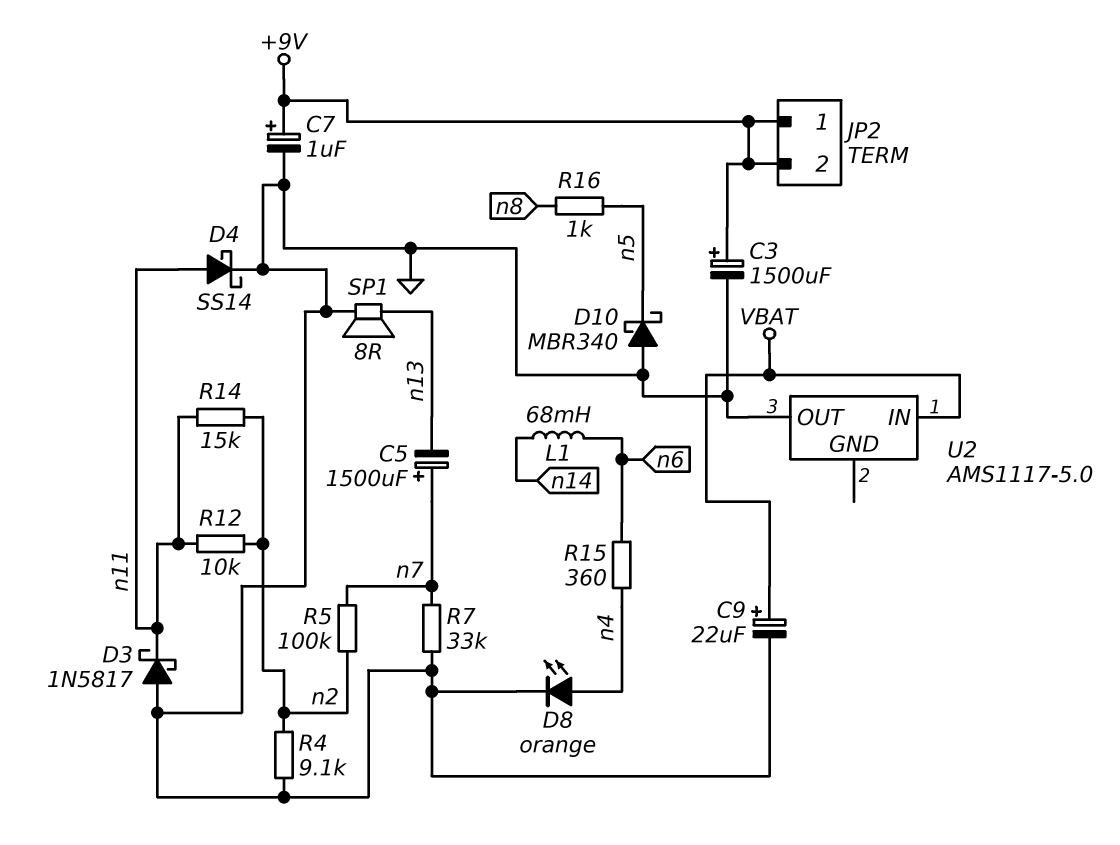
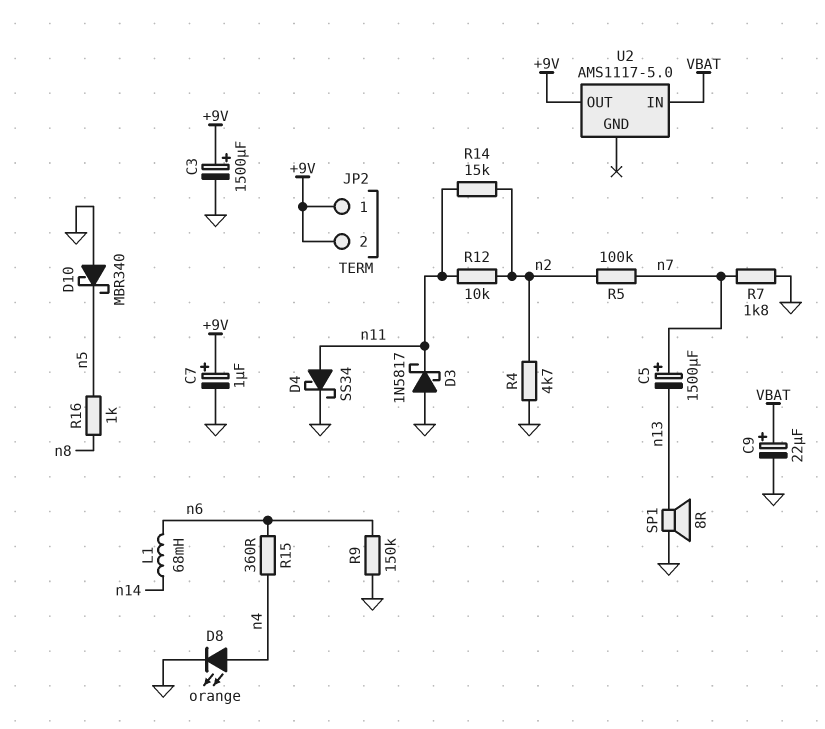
D4: schottky SS14 (A n11, K GND) -> schottky SS34 (A n11, K GND)
R4: 9.1k (GND, n2) -> 4.7k (GND, n2)
R7: 33k (GND, n7) -> 1.8k (GND, n7)
R9: none -> 150k (GND, n6)
U2 pin OUT: GND -> +9V

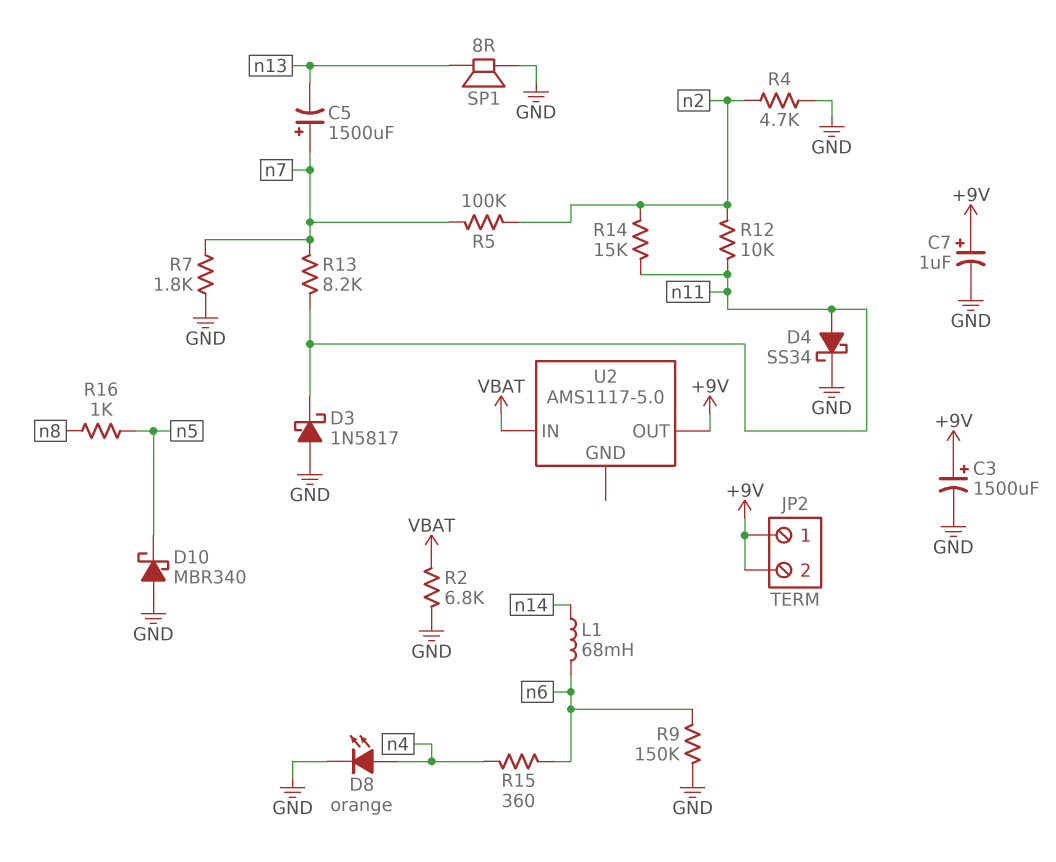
C9: 22uF (plus VBAT, minus GND) -> none
R2: none -> 6.8k (GND, VBAT)
R13: none -> 8.2k (n7, n11)

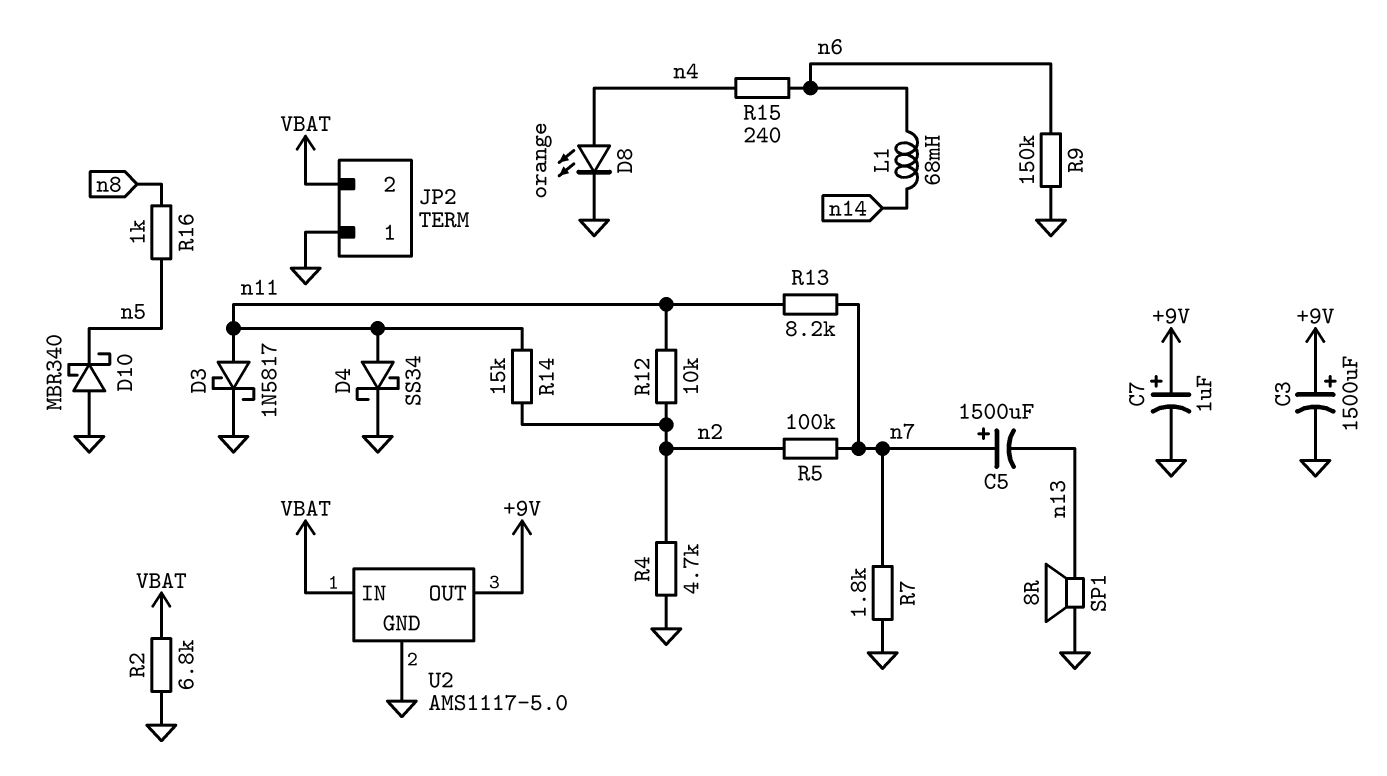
D3: schottky 1N5817 (A GND, K n11) -> schottky 1N5817 (A n11, K GND)
JP2 pin 1: +9V -> GND
JP2 pin 2: +9V -> VBAT
R15: 360 (n4, n6) -> 240 (n4, n6)
U2 pin GND: none -> GND

